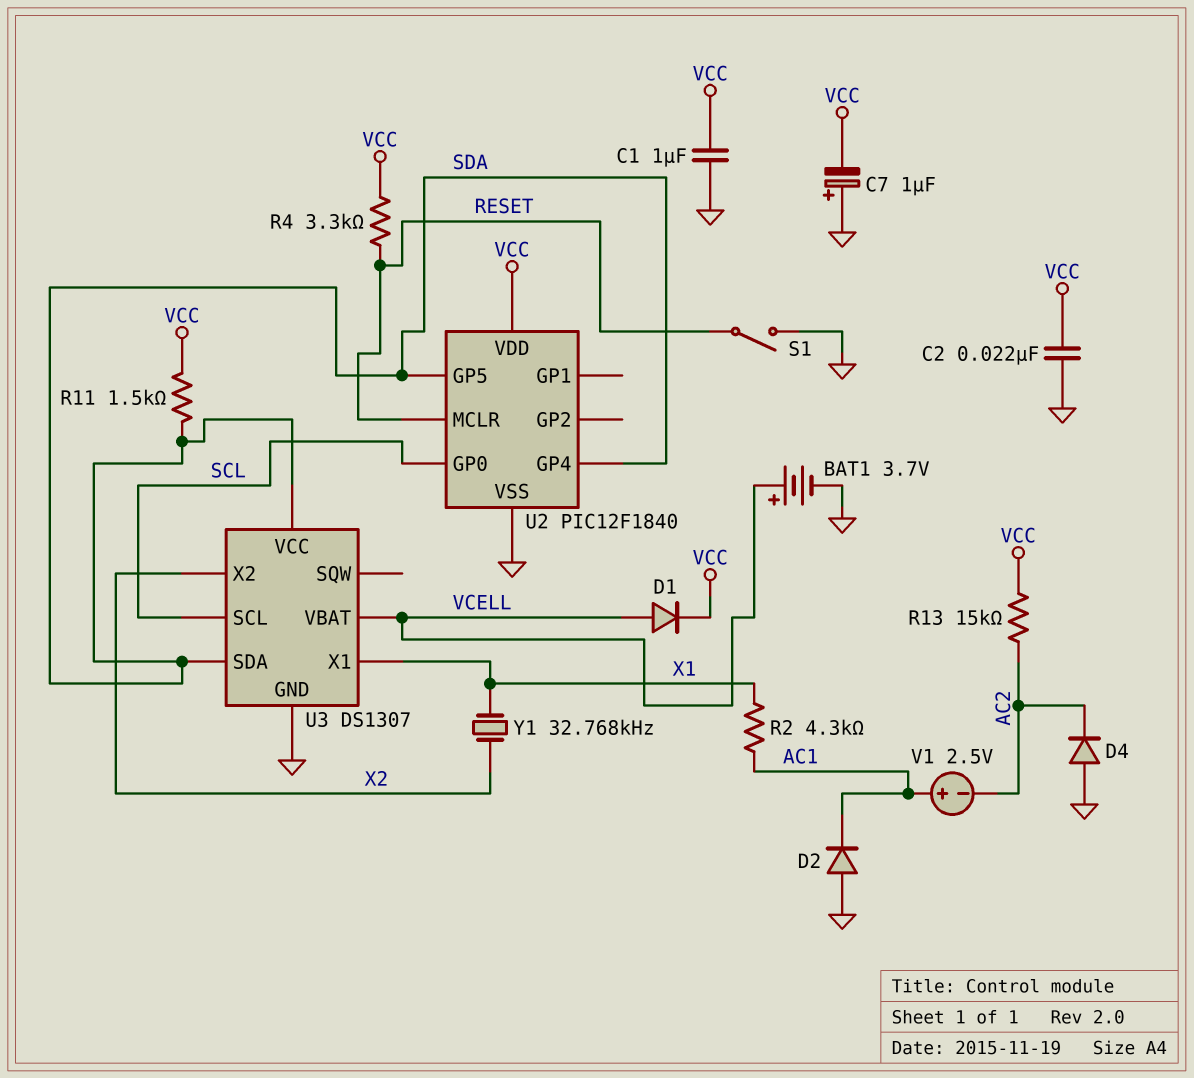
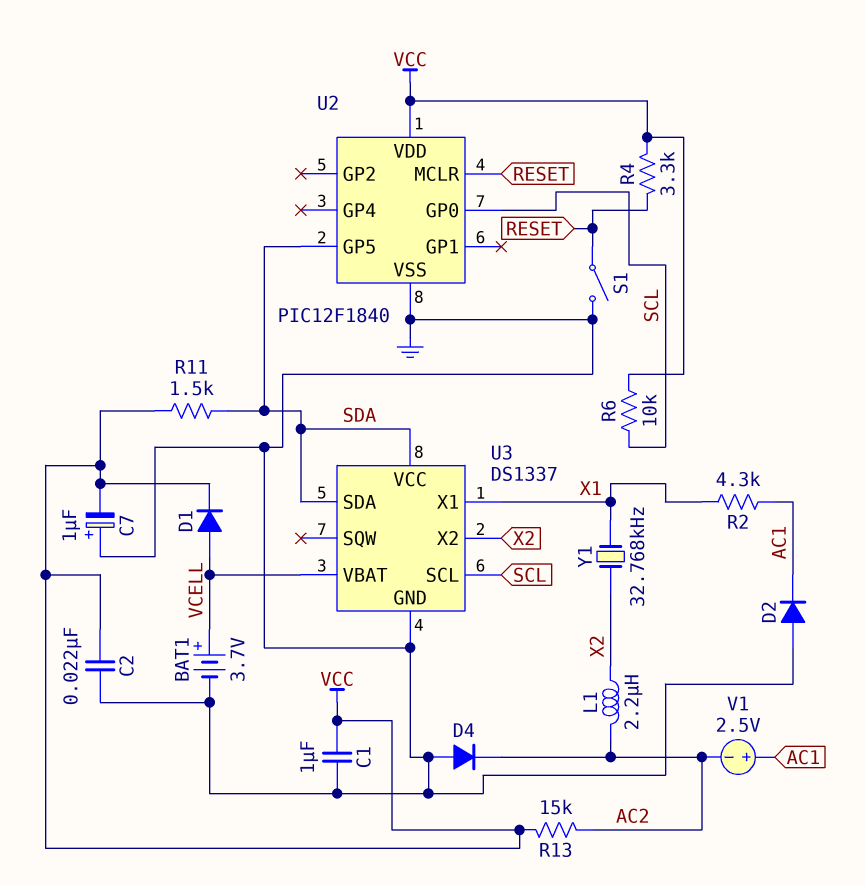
L1: none -> 2.2uH (AC2, X2)
R6: none -> 10k (SCL, VCC)
U2 pin GP4: SDA -> none
U3: DS1307 -> DS1337

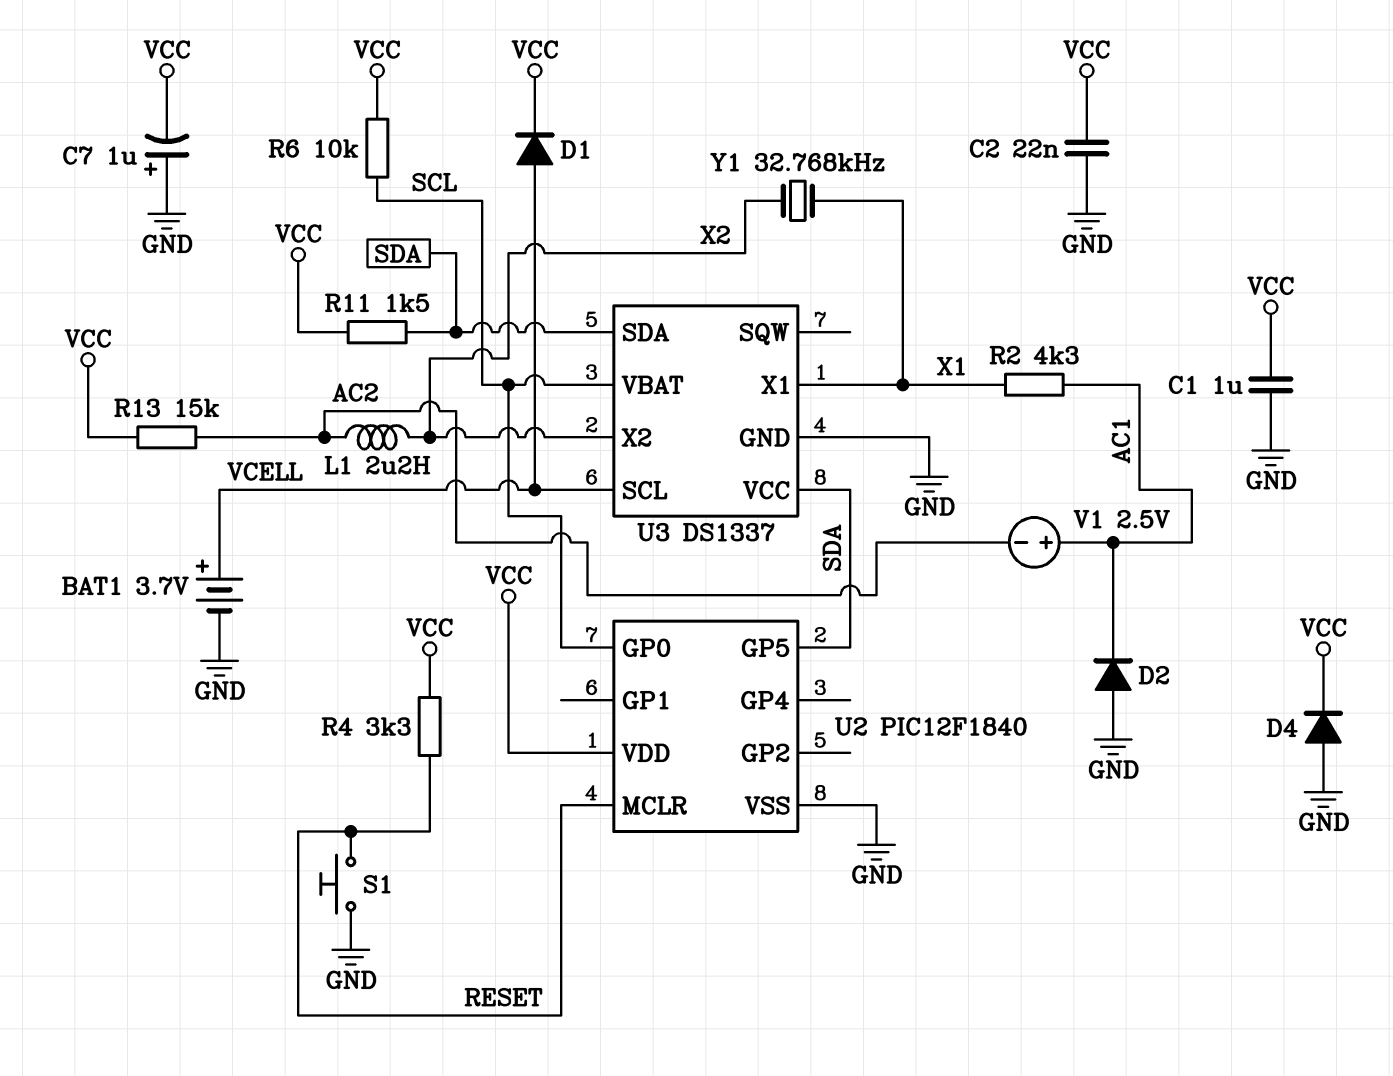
D4: diode (A GND, K AC2) -> diode (A GND, K VCC)
S1: switch (GND, RESET) -> button (GND, RESET)
U3 pin SCL: SCL -> VCELL
U3 pin VBAT: VCELL -> SCL

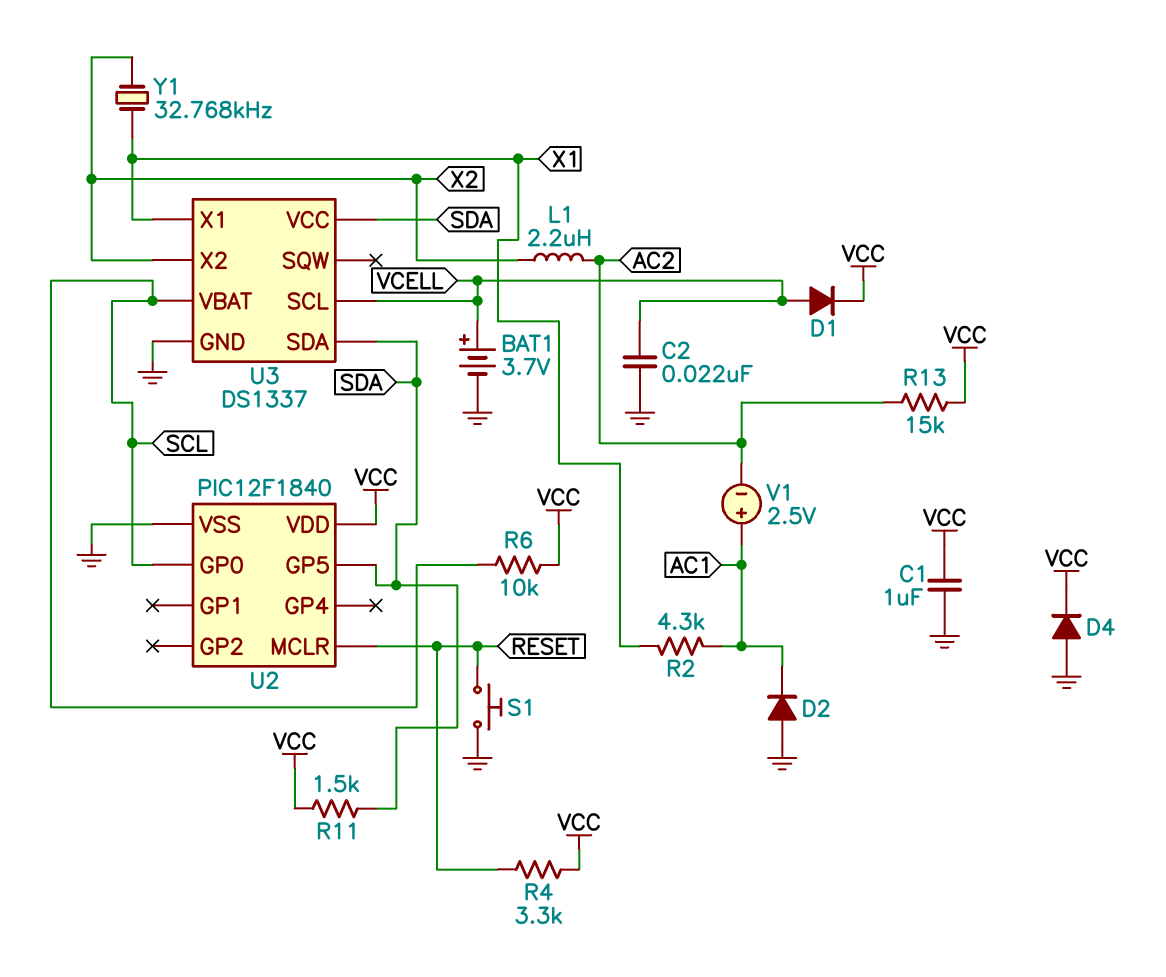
C2: 22nF (GND, VCC) -> 22nF (GND, VCELL)
C7: 1uF (plus GND, minus VCC) -> none

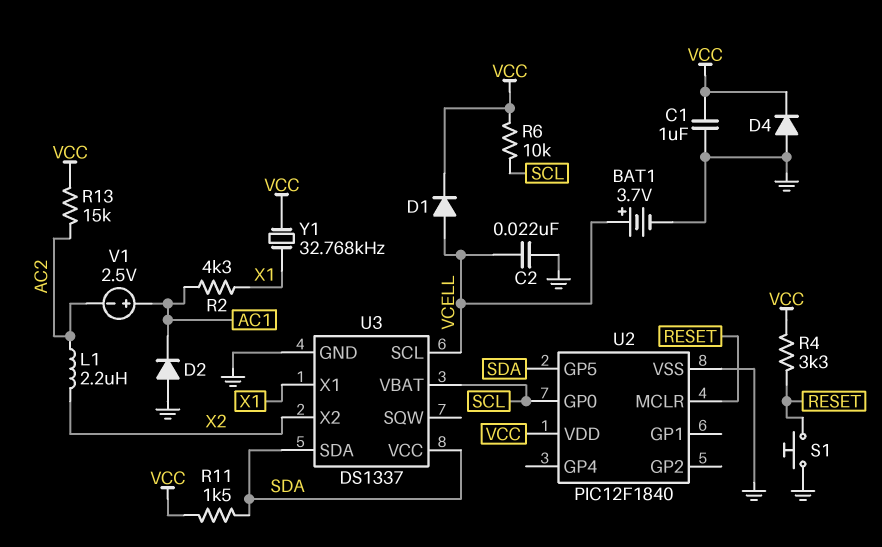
Y1: 32.768kHz (X1, X2) -> 32.768kHz (VCC, X1)

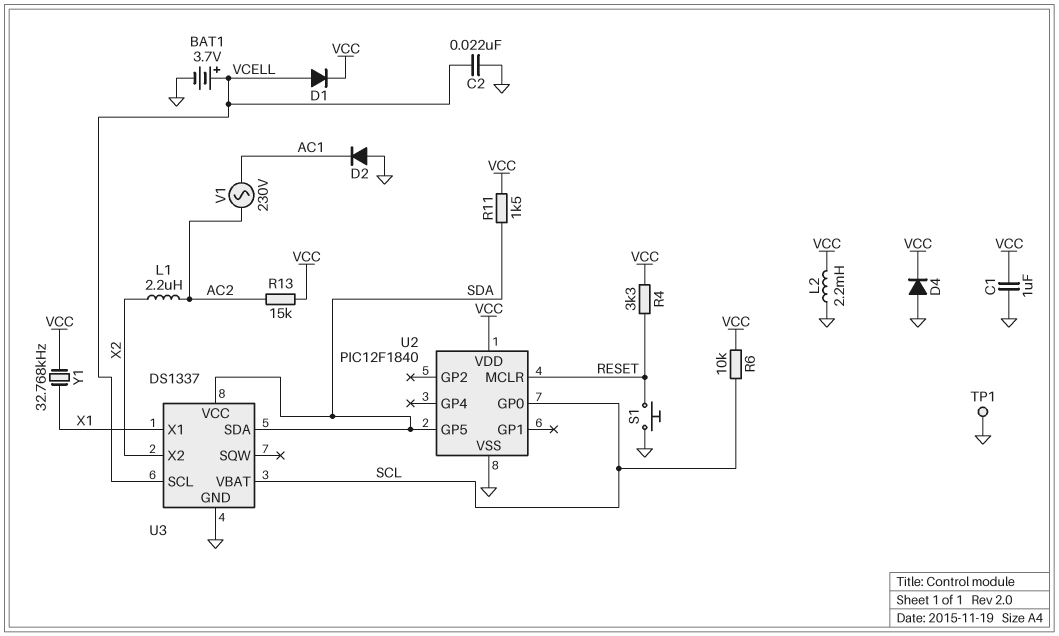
L2: none -> 2.2mH (GND, VCC)
R2: 4.3k (AC1, X1) -> none
TP1: none -> test point (GND)
V1: 2.5V (plus AC1, minus AC2) -> AC 230V (AC1, AC2)

